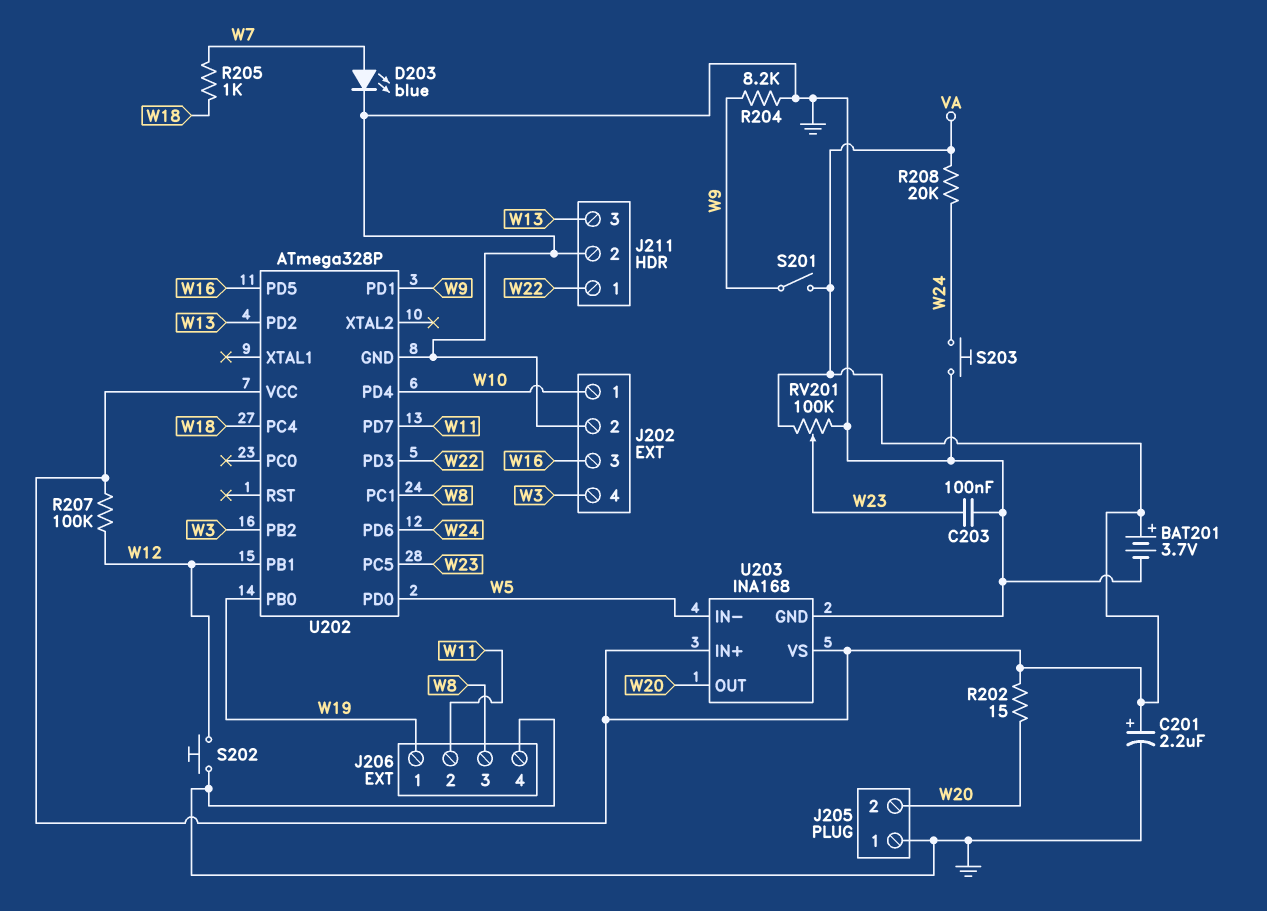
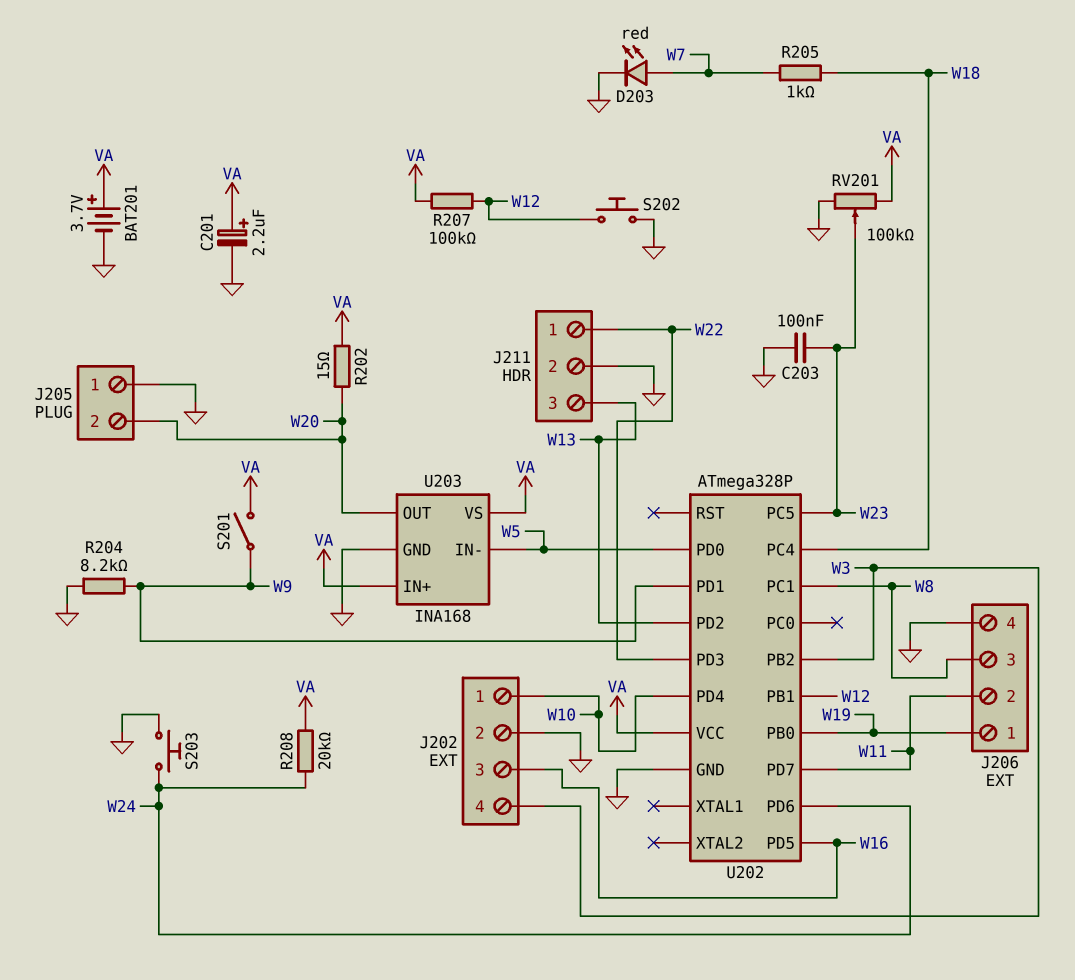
D203: LED blue (A W7, K GND) -> LED red (A W7, K GND)

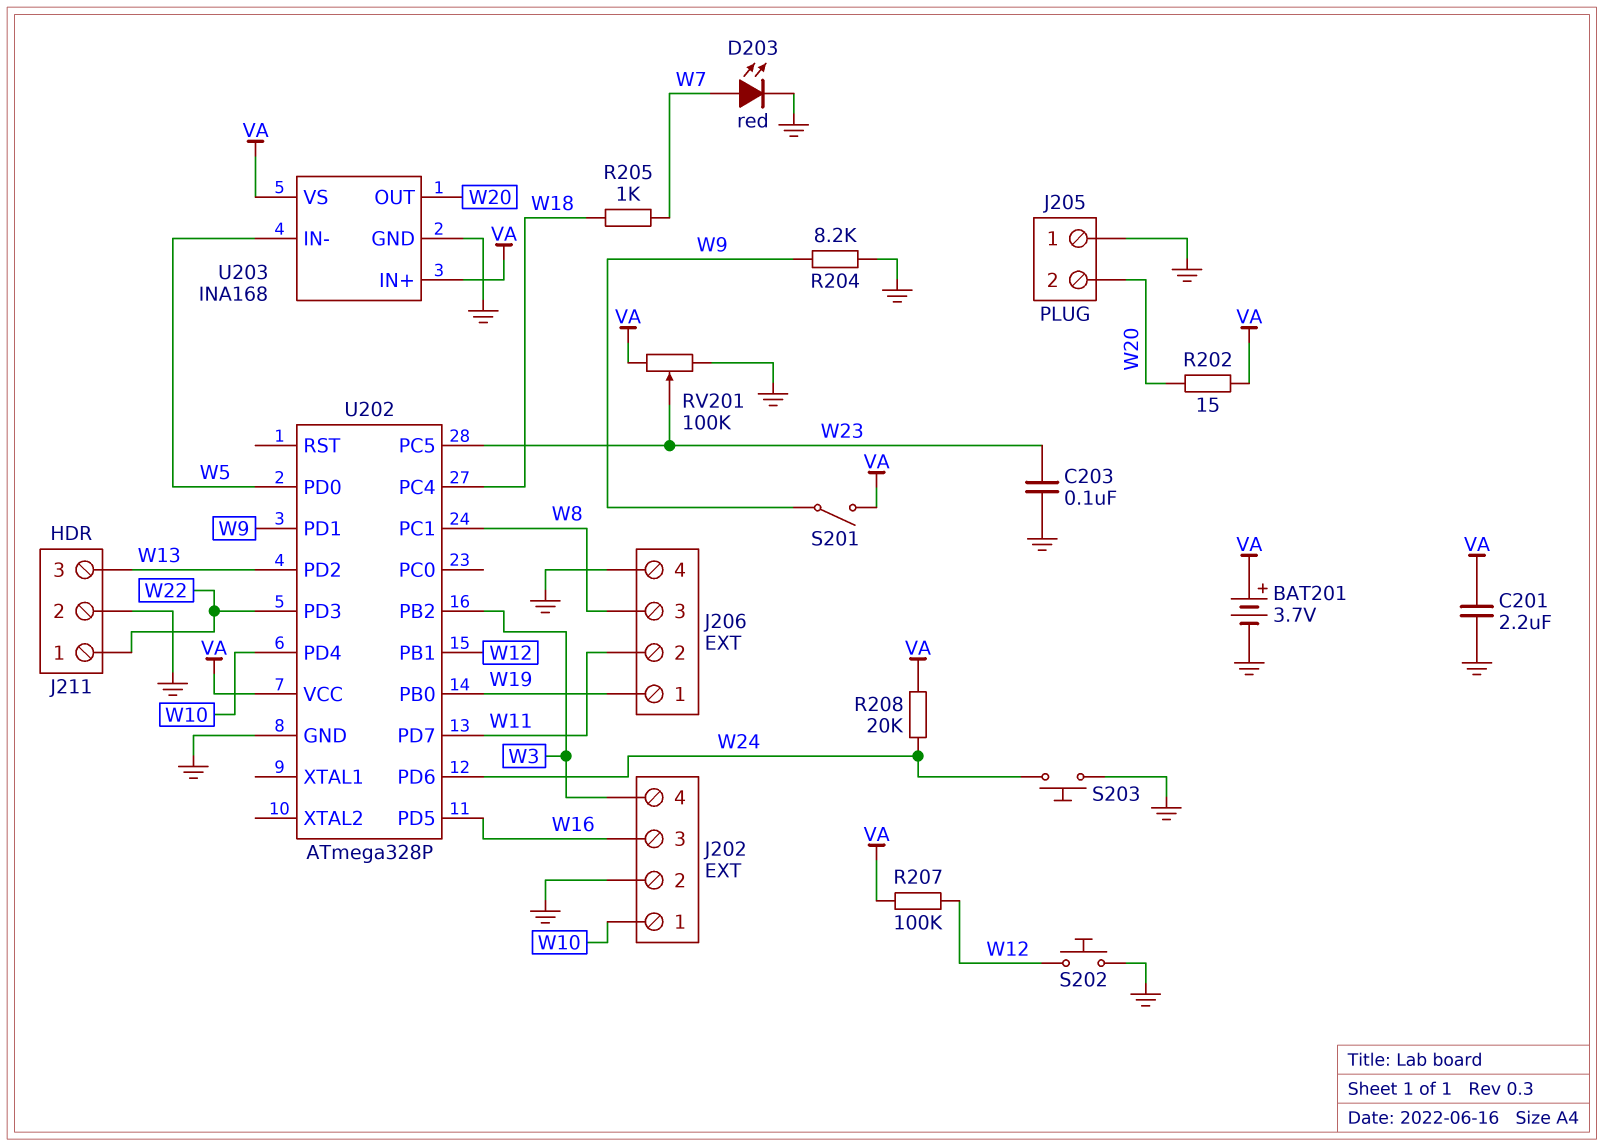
C201: 2.2uF (plus VA, minus GND) -> 2.2uF (GND, VA)

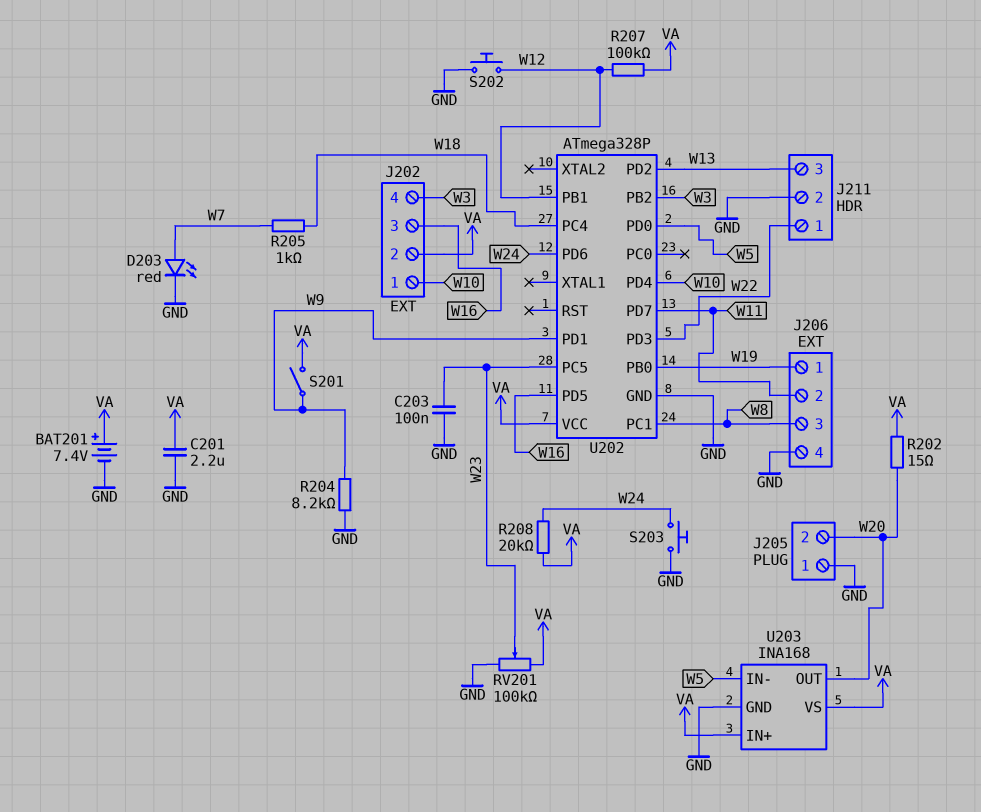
BAT201: 3.7V (plus VA, minus GND) -> 7.4V (plus VA, minus GND)
J202 pin 2: GND -> VA

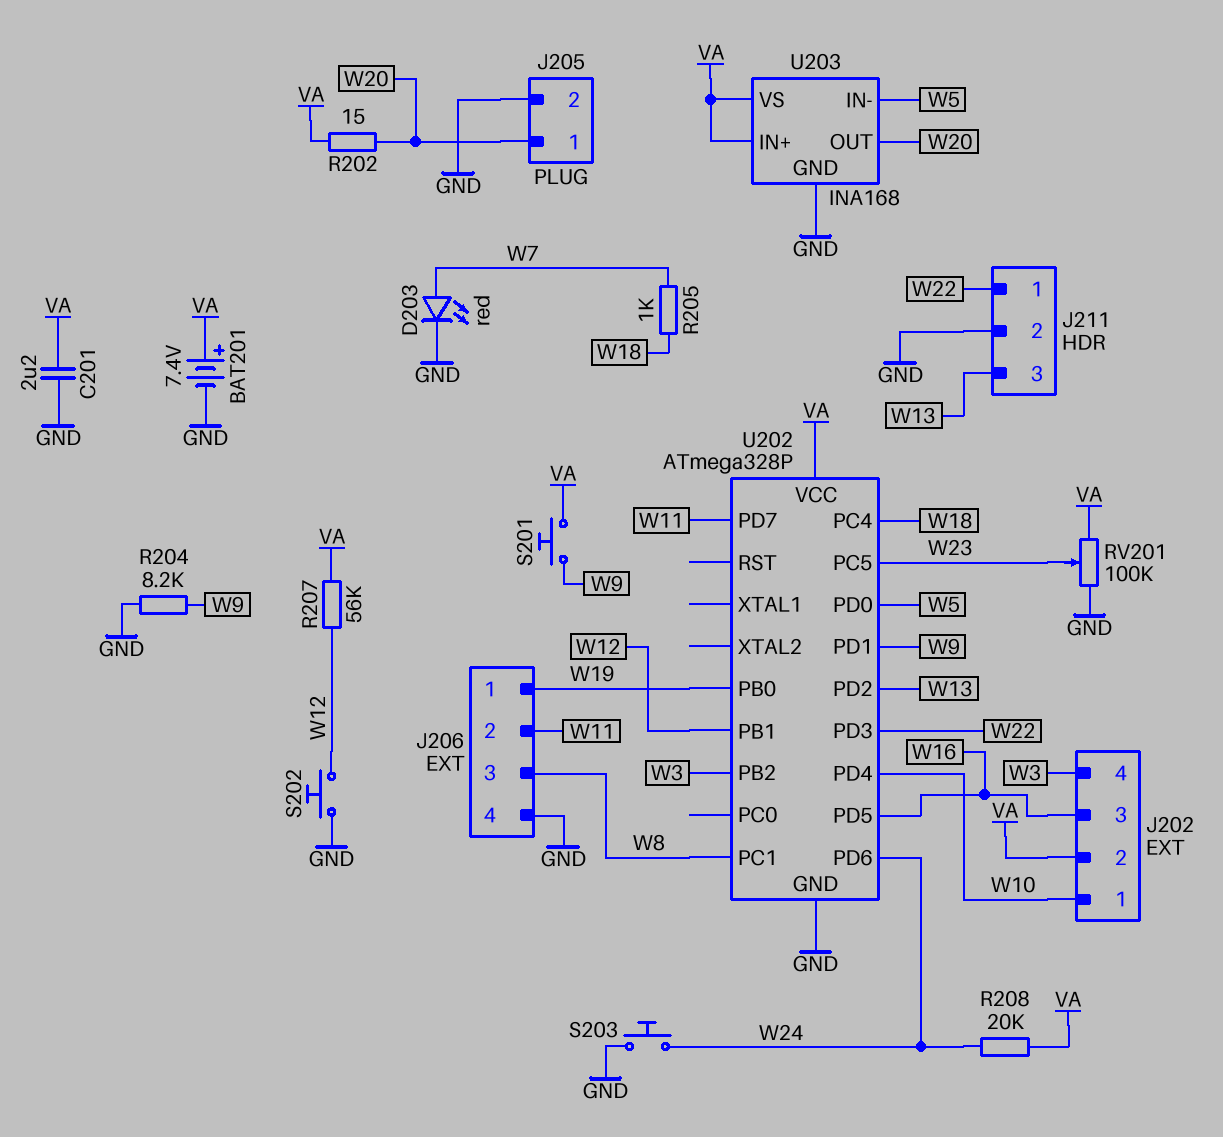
C203: 100nF (GND, W23) -> none
J205 pin 1: GND -> W20
J205 pin 2: W20 -> GND
R207: 100k (VA, W12) -> 56k (VA, W12)
S201: switch (VA, W9) -> button (VA, W9)

